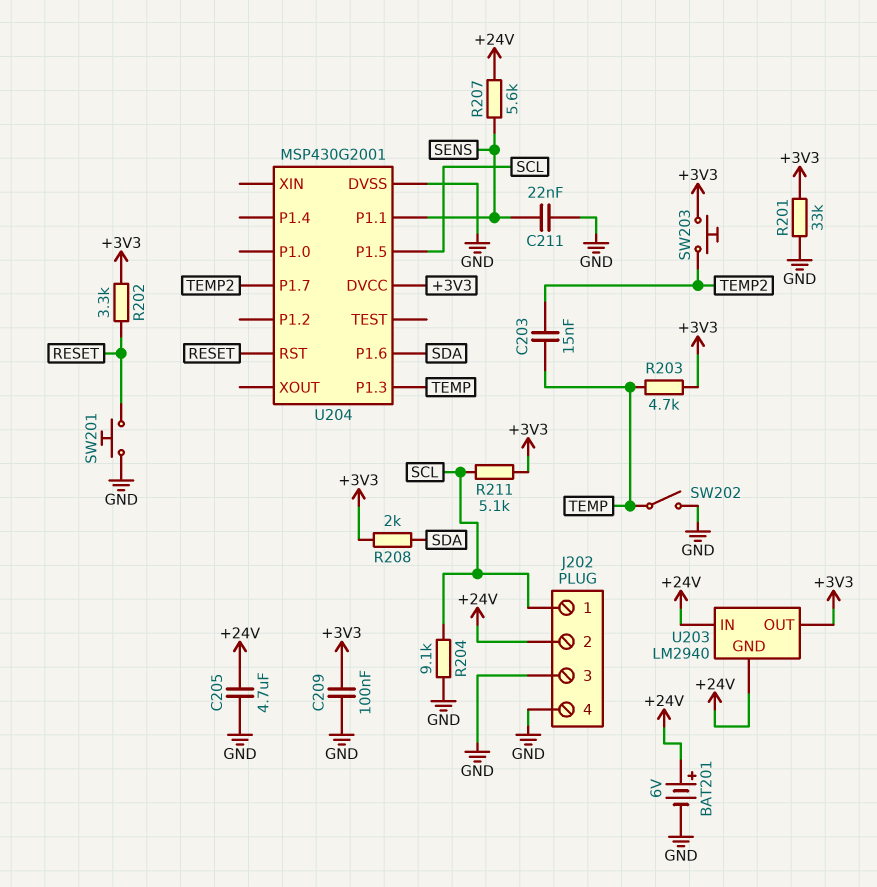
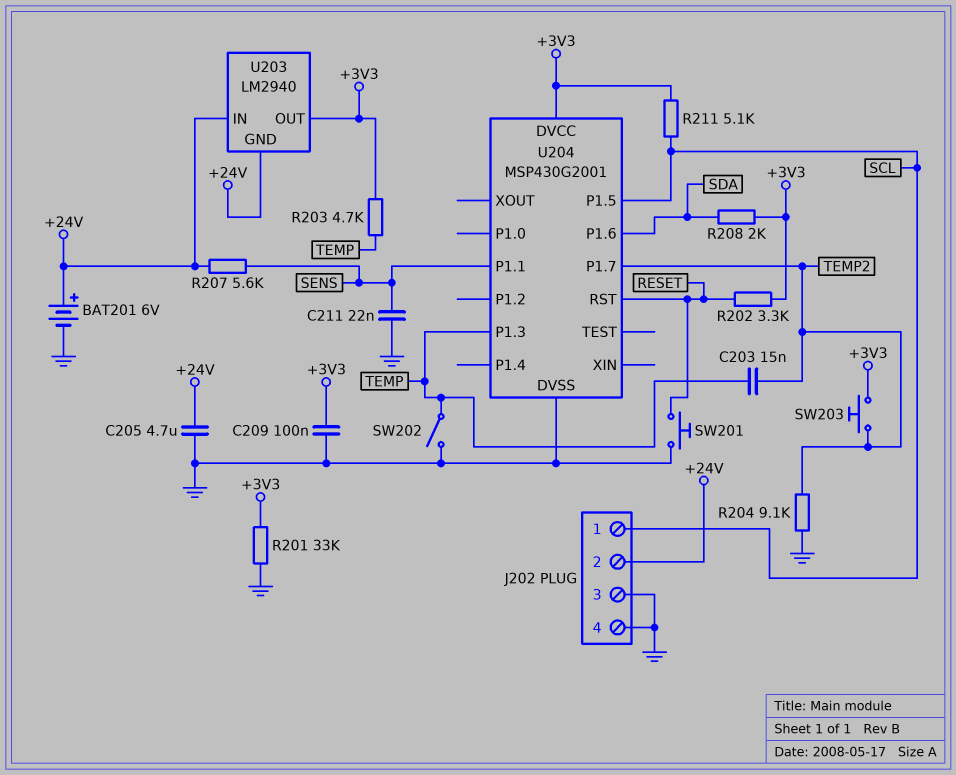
R204: 9.1k (GND, SCL) -> 9.1k (GND, TEMP2)

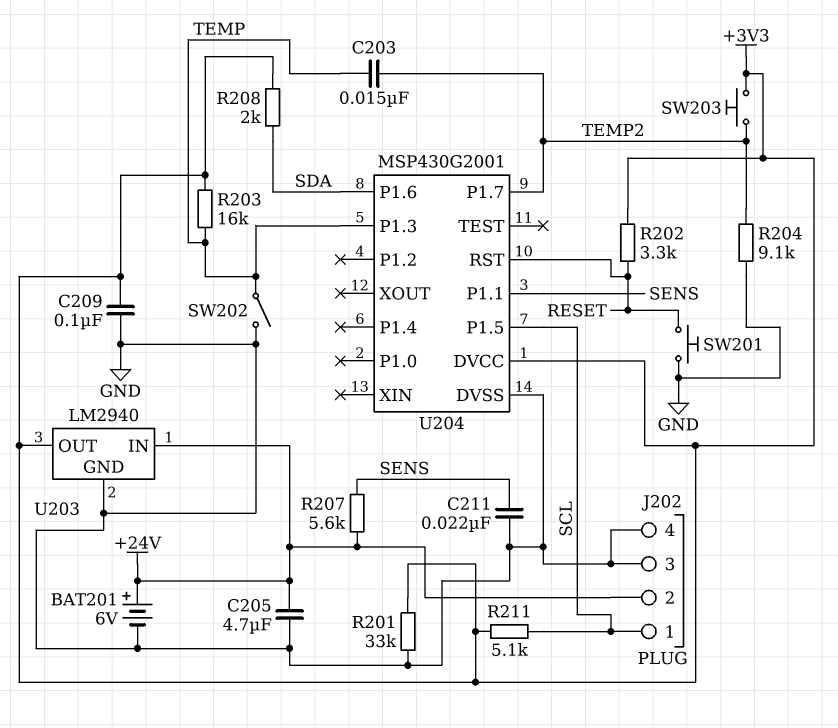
R203: 4.7k (+3V3, TEMP) -> 16k (+3V3, TEMP)
U203 pin GND: +24V -> GND

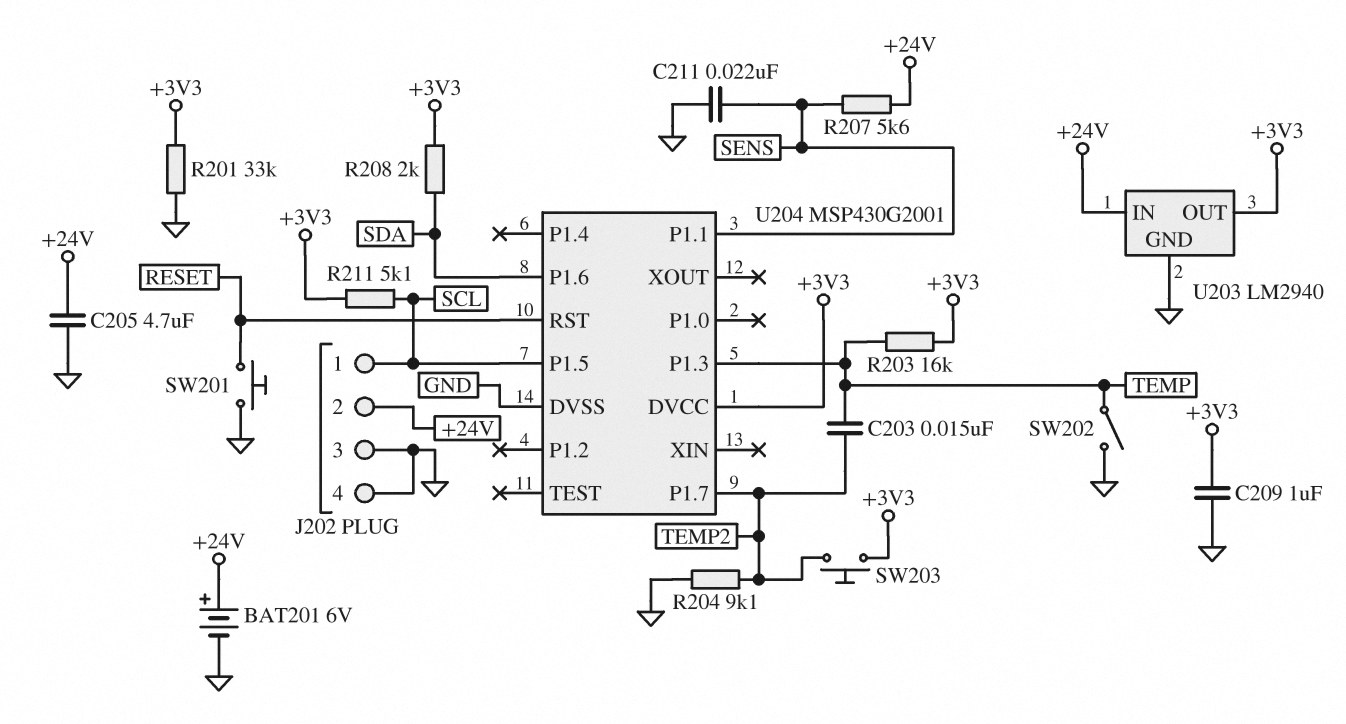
C209: 100nF (+3V3, GND) -> 1uF (+3V3, GND)
R202: 3.3k (+3V3, RESET) -> none

